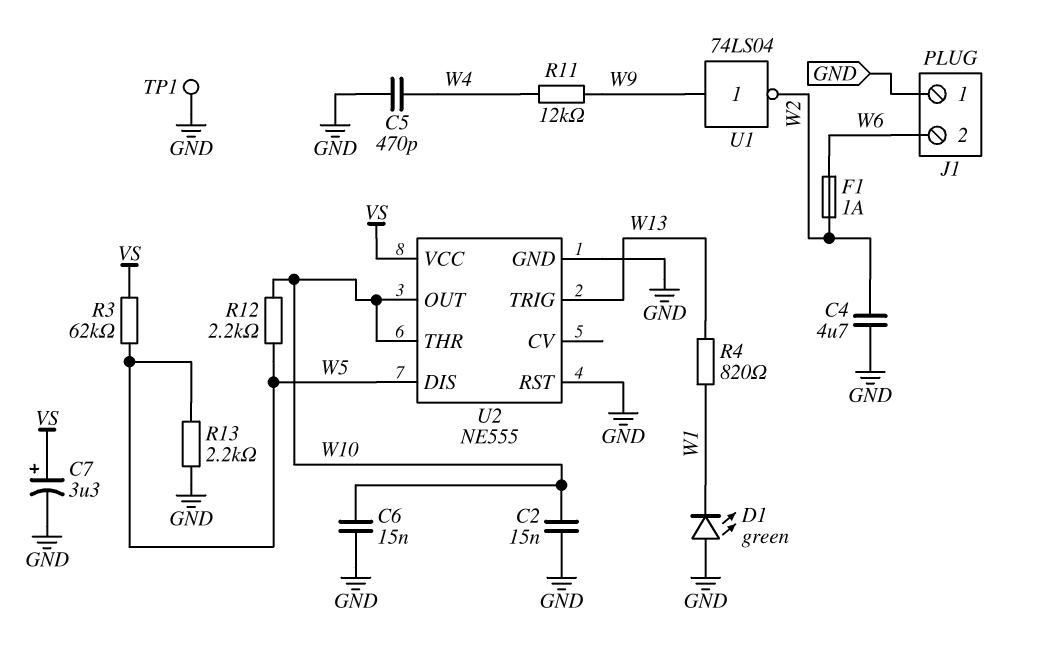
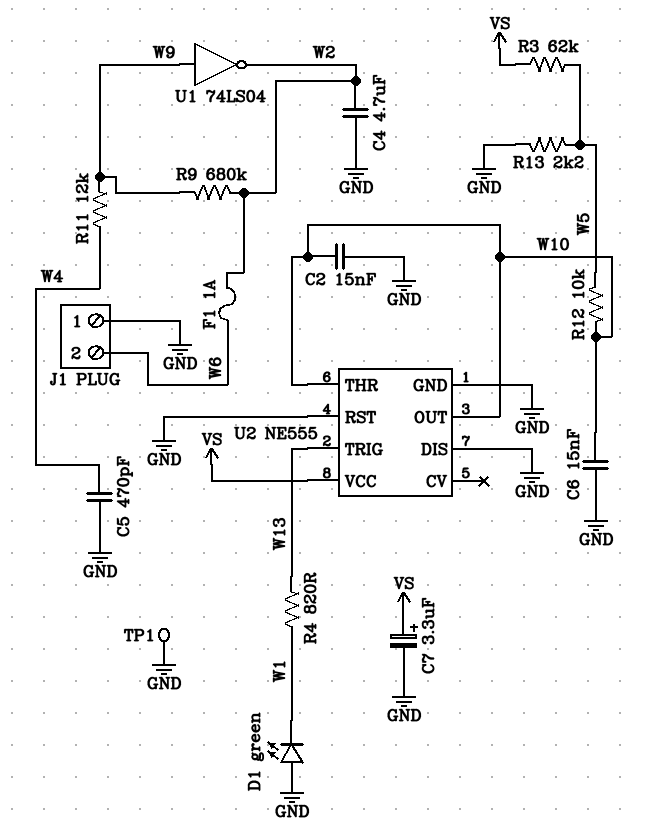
R9: none -> 680k (W2, W9)
R12: 2.2k (W5, W10) -> 10k (W5, W10)
U2 pin DIS: W5 -> GND

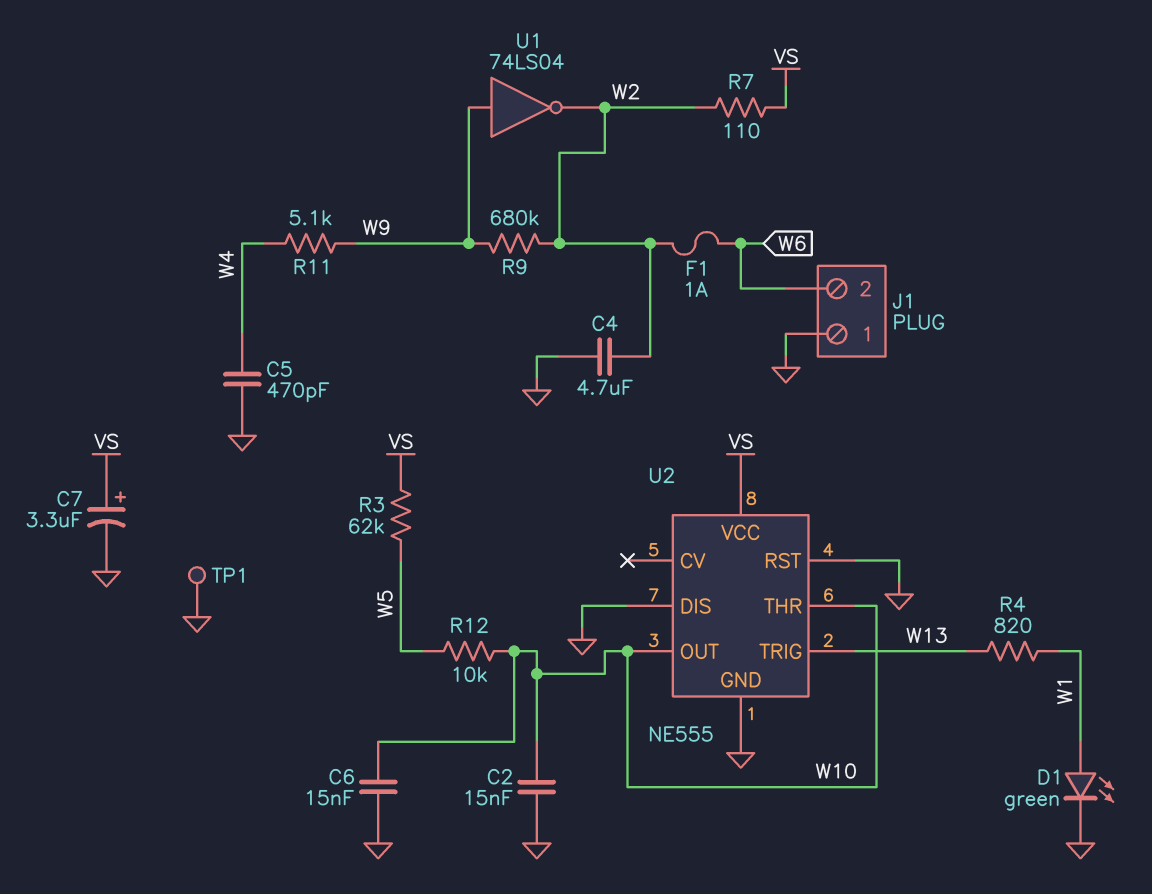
D1: LED green (A GND, K W1) -> LED green (A W1, K GND)
R7: none -> 110 (VS, W2)
R11: 12k (W4, W9) -> 5.1k (W4, W9)
R13: 2.2k (GND, W5) -> none

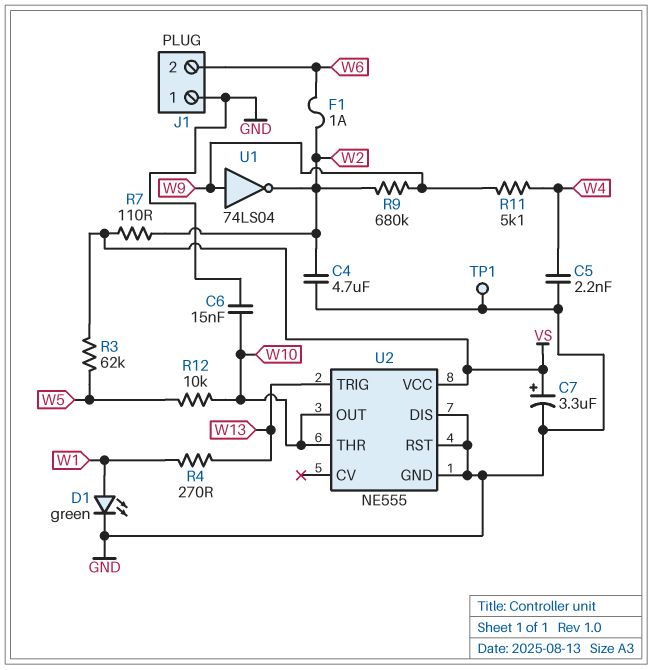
C2: 15nF (GND, W10) -> none
C5: 470pF (GND, W4) -> 2.2nF (GND, W4)
R4: 820 (W1, W13) -> 270 (W1, W13)

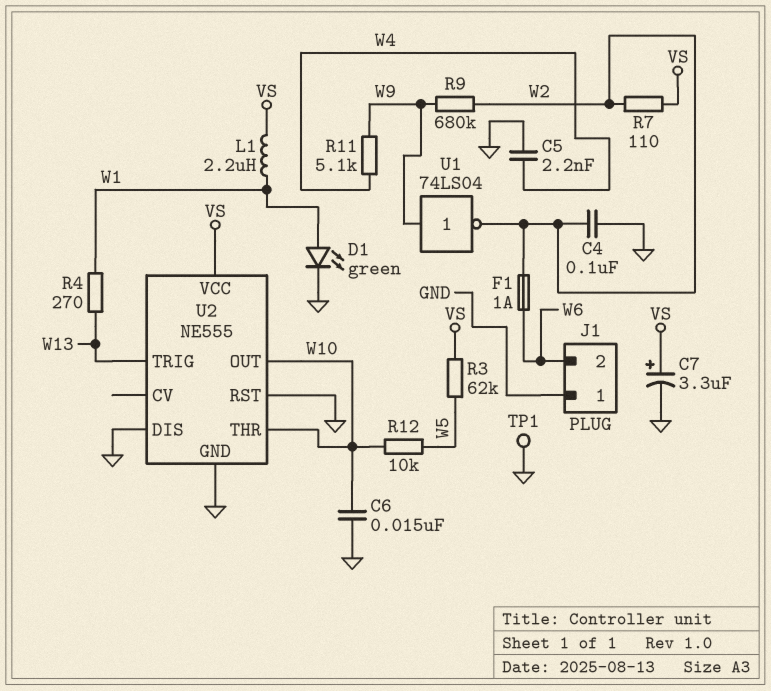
C4: 4.7uF (GND, W2) -> 100nF (GND, W2)
L1: none -> 2.2uH (VS, W1)

